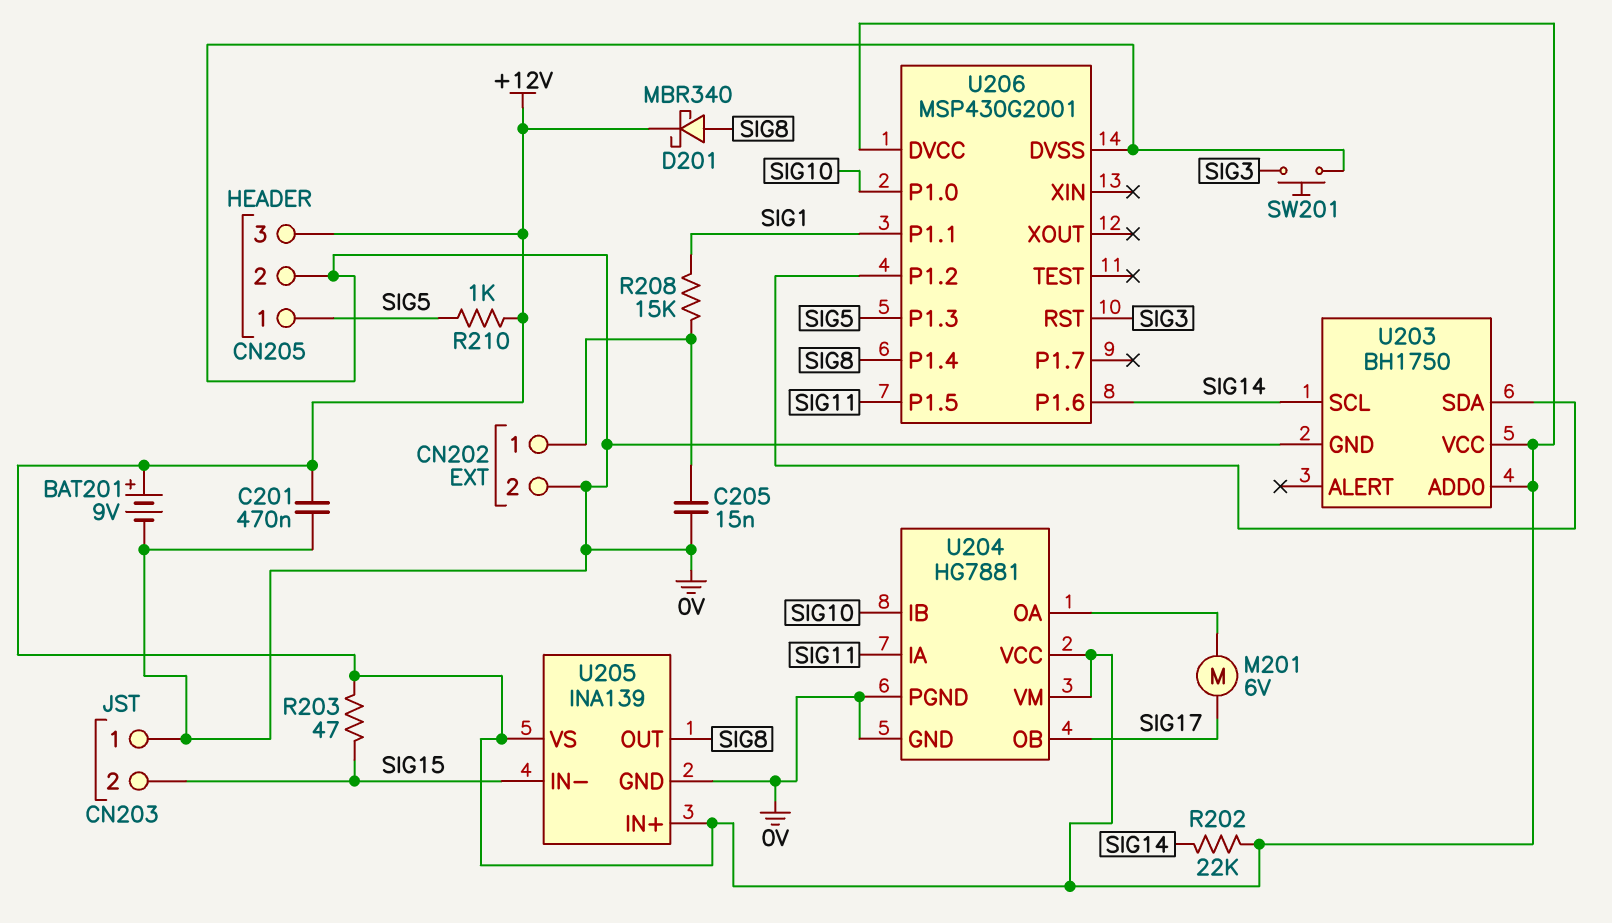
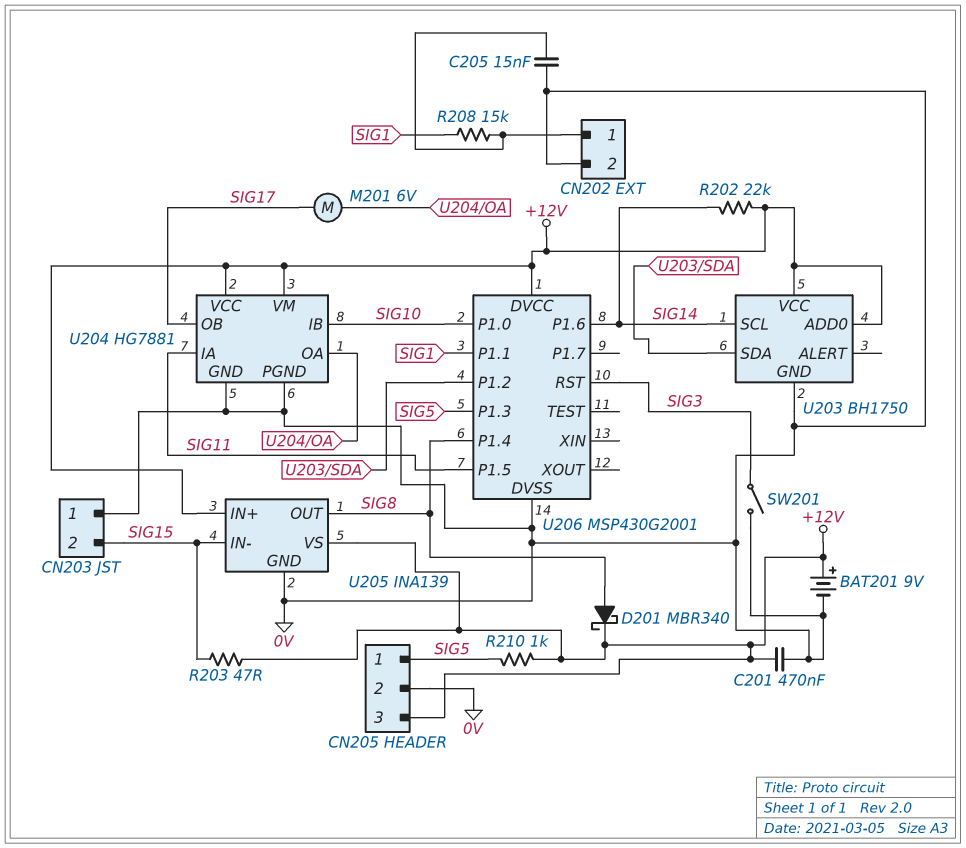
SW201: button (0V, SIG3) -> switch (0V, SIG3)

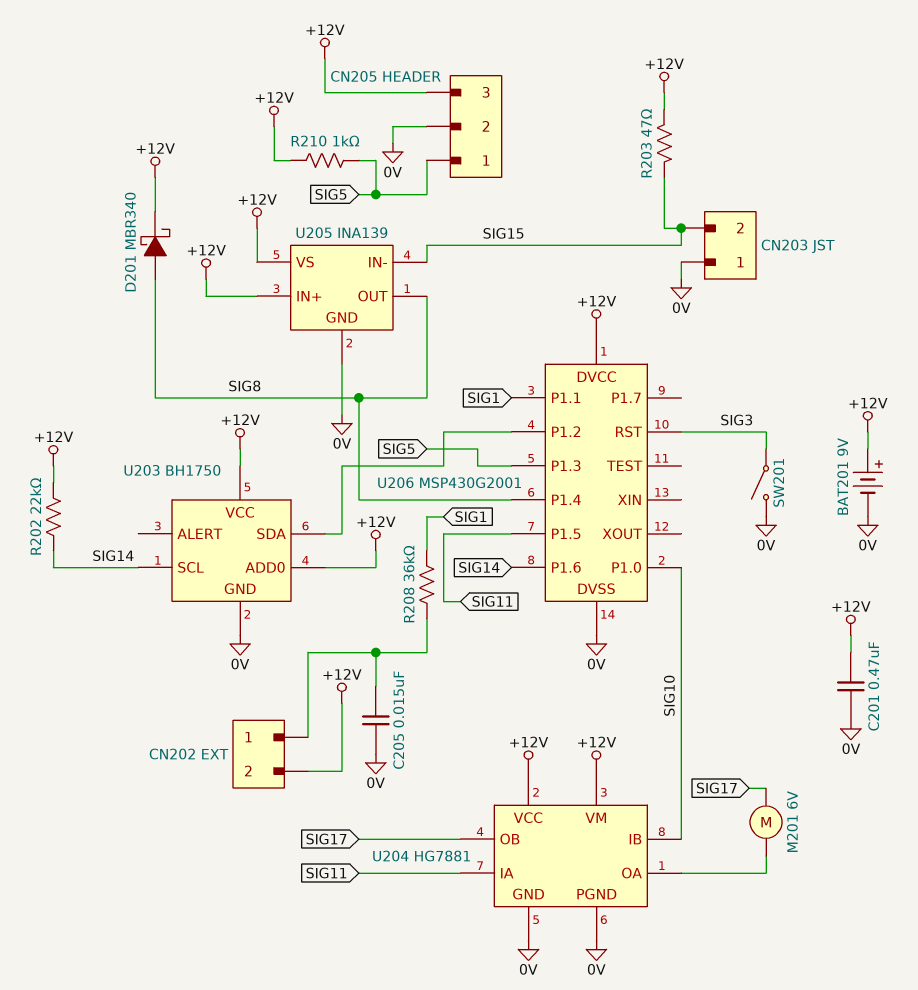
CN202 pin 2: 0V -> +12V
R208: 15k (CN202/1, SIG1) -> 36k (CN202/1, SIG1)

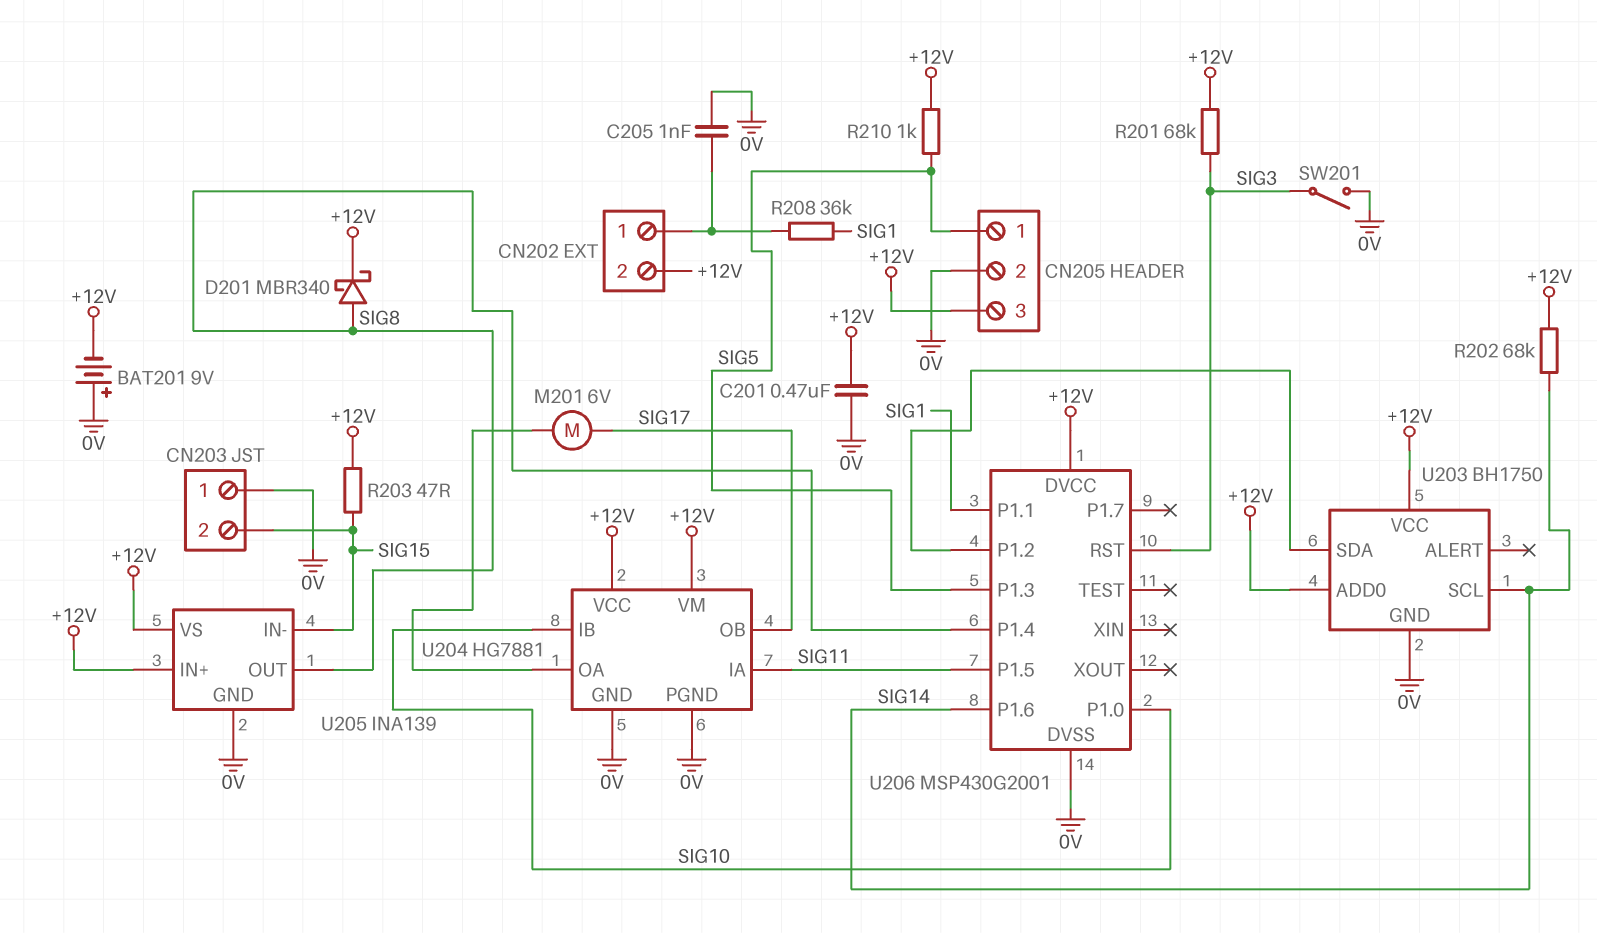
BAT201: 9V (plus +12V, minus 0V) -> 9V (plus 0V, minus +12V)
C205: 15nF (0V, CN202/1) -> 1nF (0V, CN202/1)
R201: none -> 68k (+12V, SIG3)
R202: 22k (+12V, SIG14) -> 68k (+12V, SIG14)

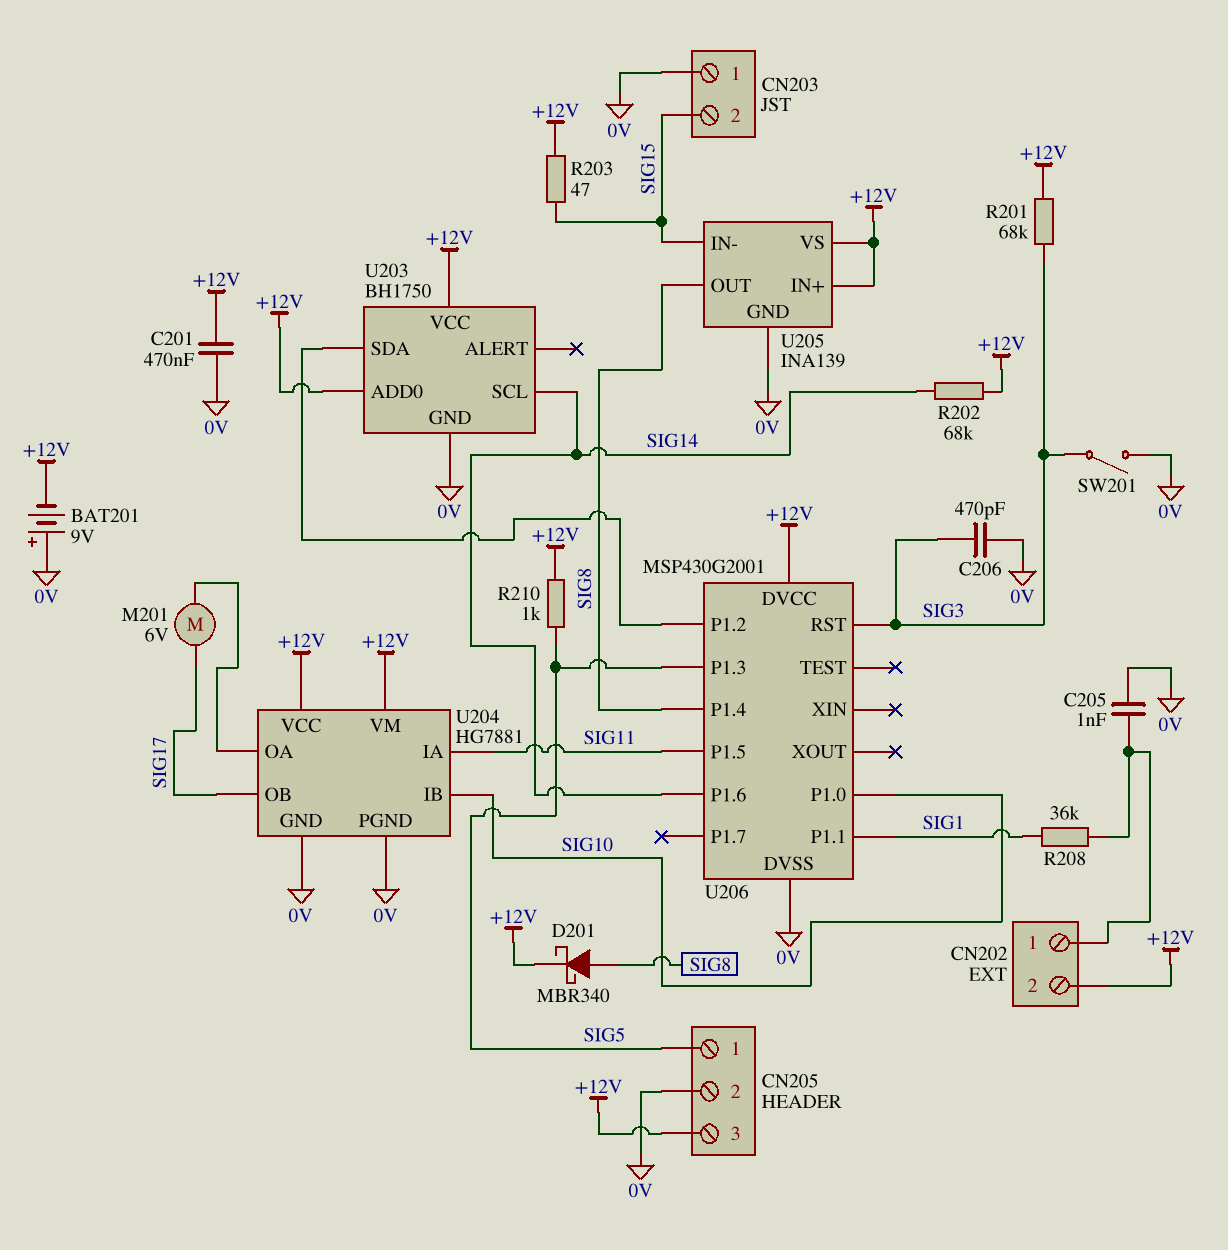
C206: none -> 470pF (0V, SIG3)

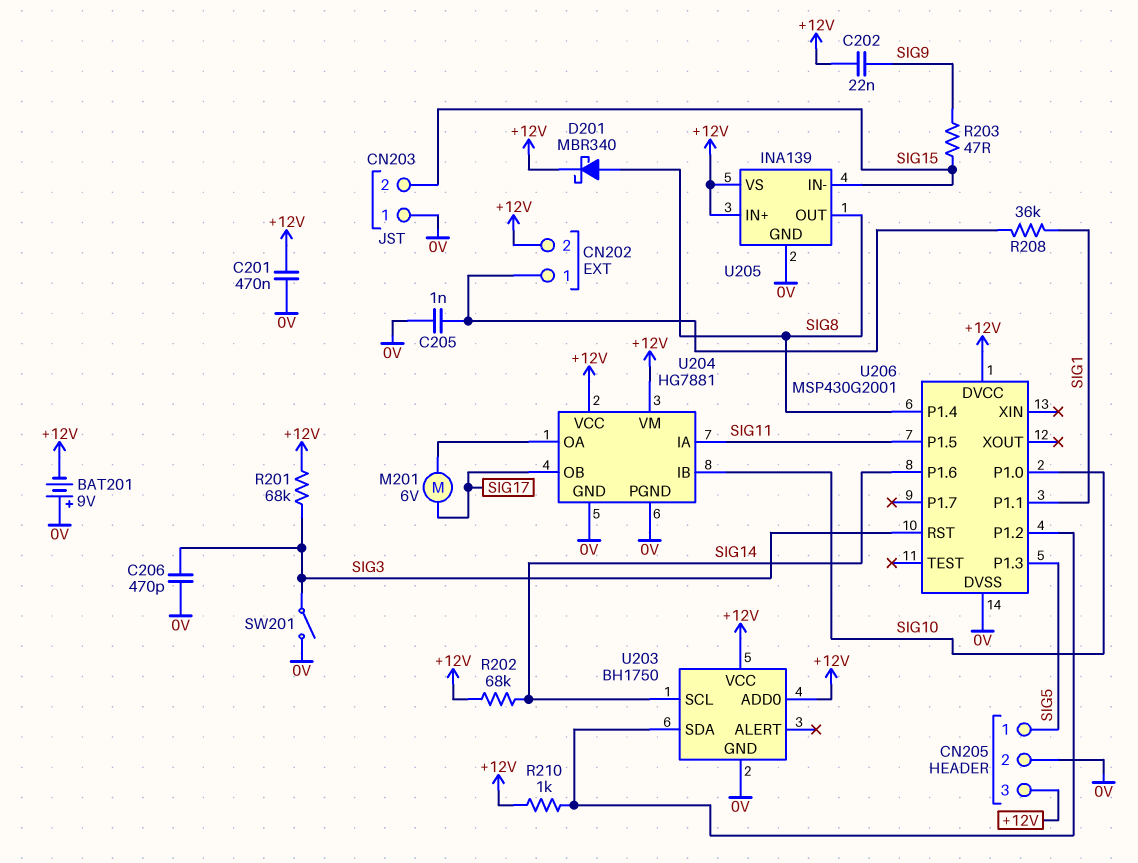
C202: none -> 22nF (+12V, SIG9)
R203: 47 (+12V, SIG15) -> 47 (SIG9, SIG15)
R210: 1k (+12V, SIG5) -> 1k (+12V, U203/SDA)

